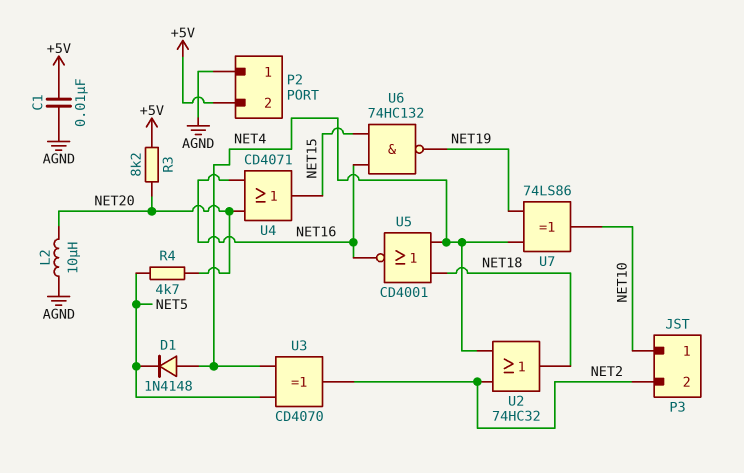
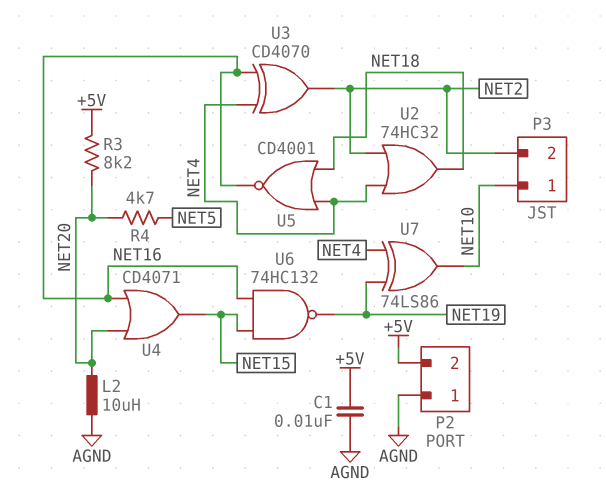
D1: diode 1N4148 (A NET4, K NET5) -> none
U3: XOR CD4070 (in NET4, in NET5, out NET2) -> XOR CD4070 (in NET4, in NET16, out NET2)

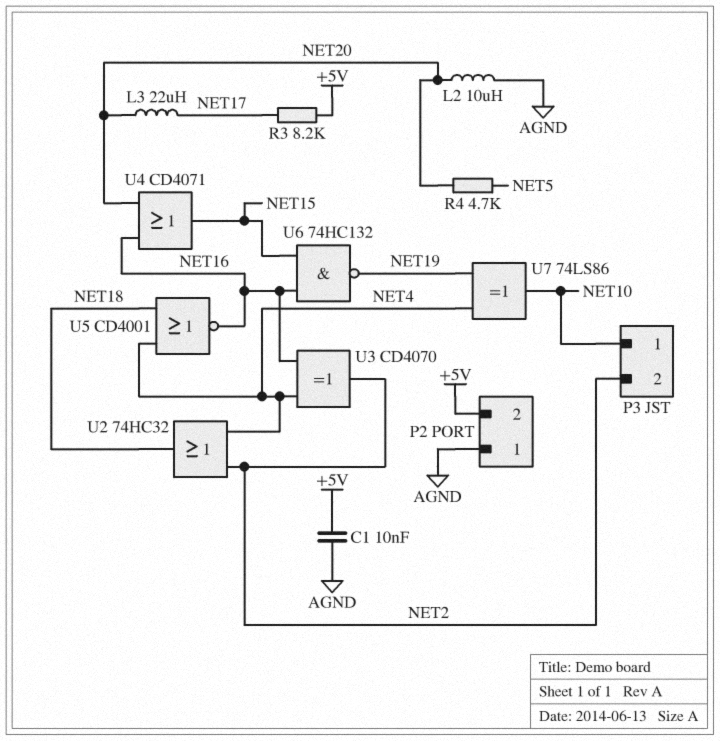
L3: none -> 22uH (NET17, NET20)
R3: 8.2k (+5V, NET20) -> 8.2k (+5V, NET17)

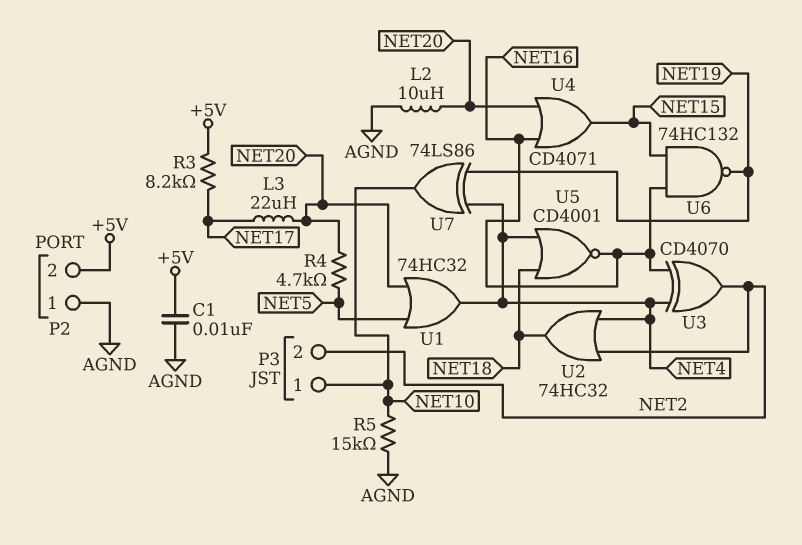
R5: none -> 15k (AGND, NET10)
U1: none -> OR 74HC32 (in NET5, in NET20, out NET4)

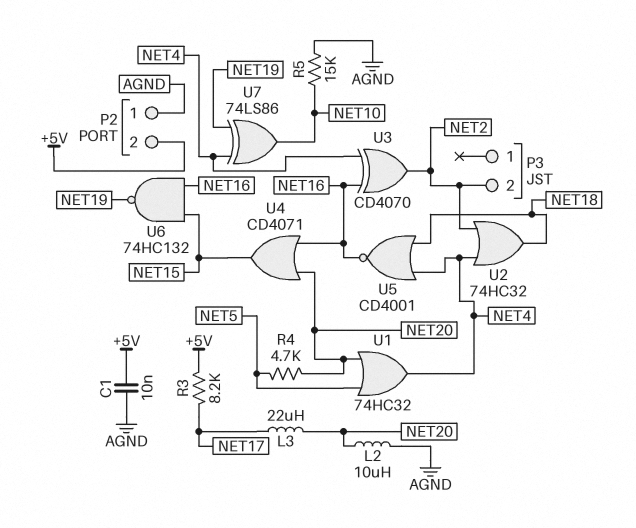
P3 pin 1: NET10 -> none

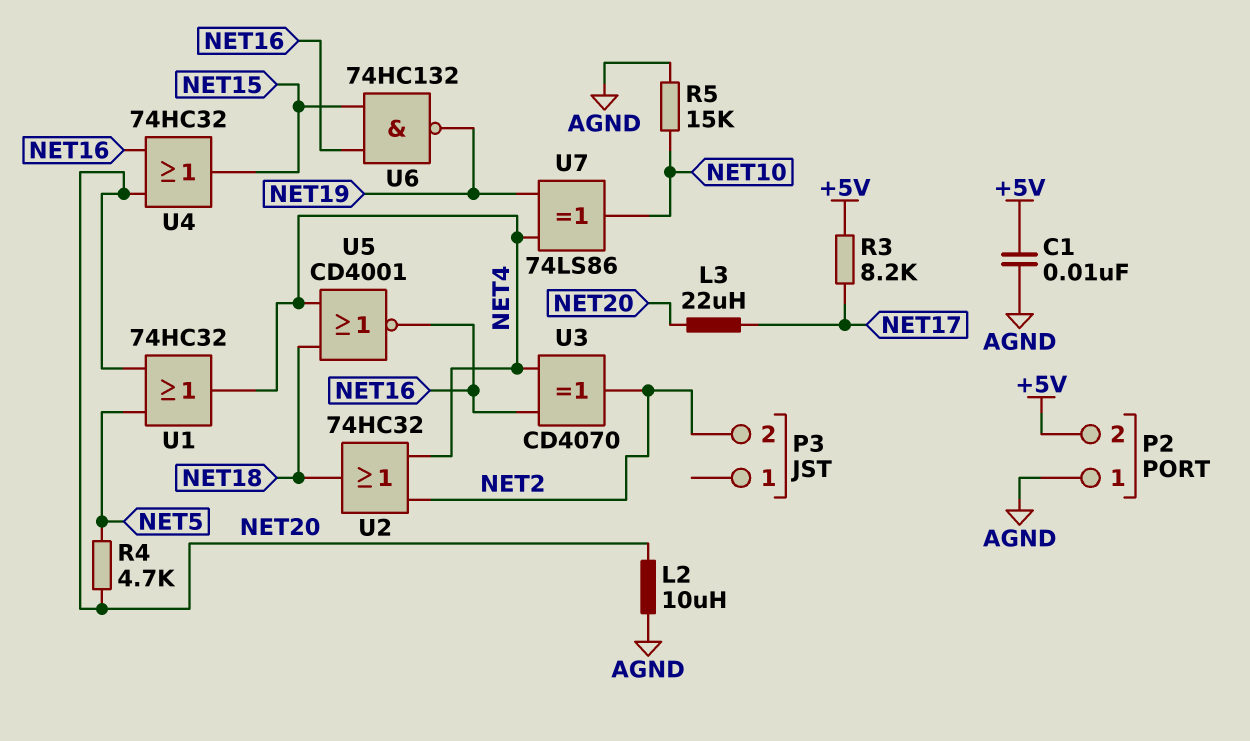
U4: OR CD4071 (in NET16, in NET20, out NET15) -> OR 74HC32 (in NET16, in NET20, out NET15)

